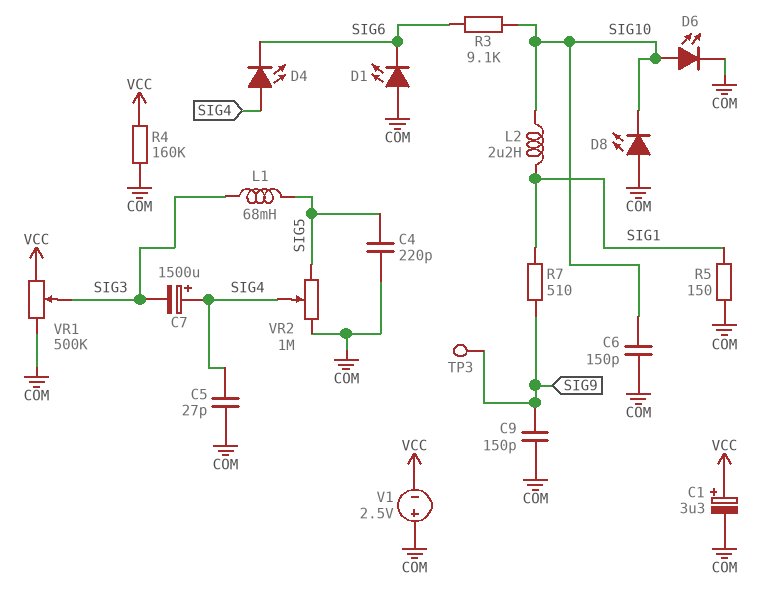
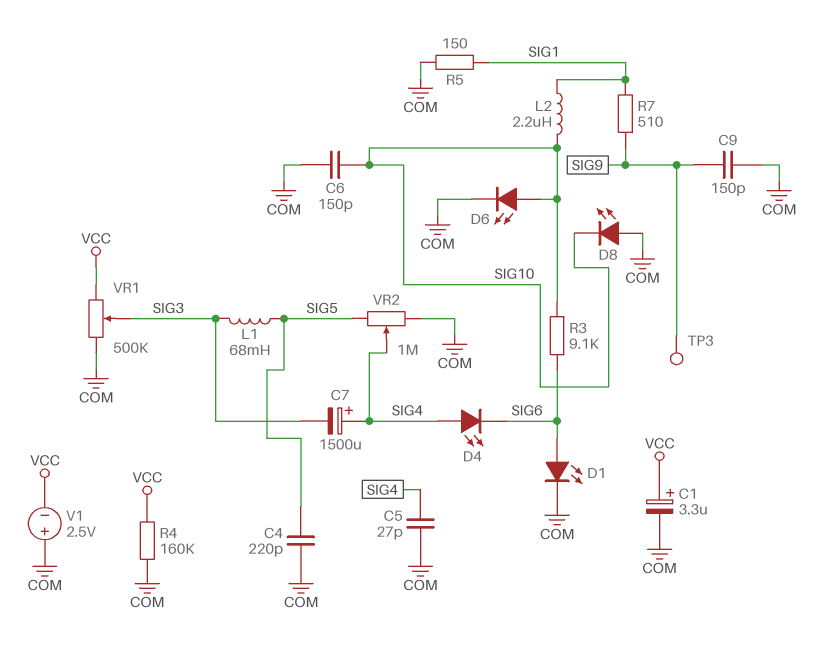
D1: LED (A COM, K SIG6) -> LED (A SIG6, K COM)

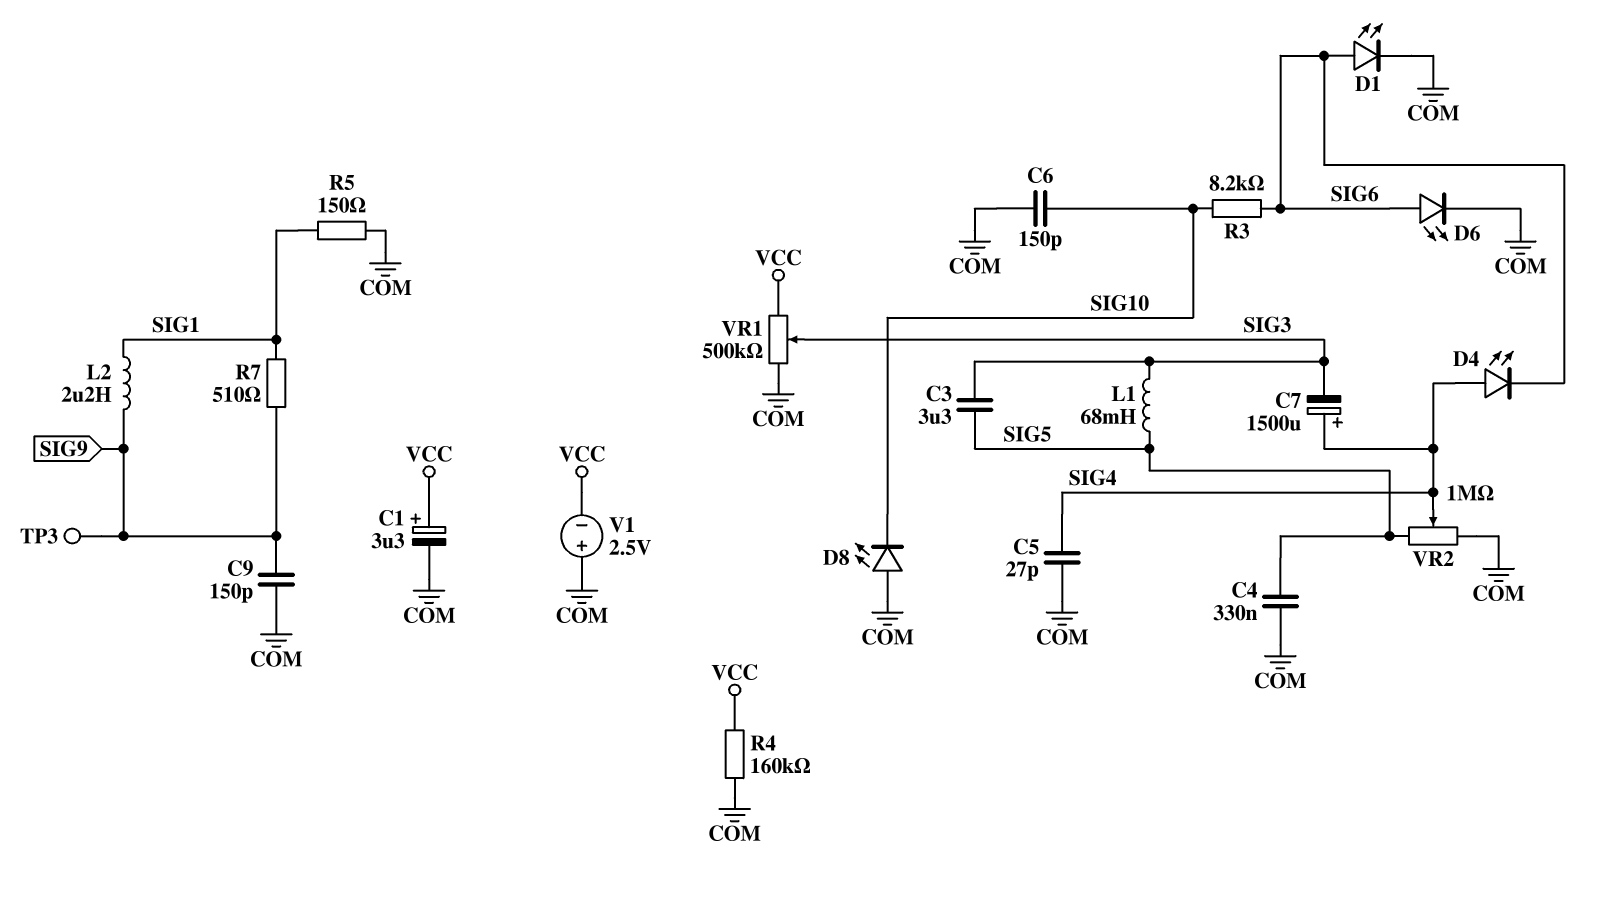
C3: none -> 3.3uF (SIG3, SIG5)
C4: 220pF (COM, SIG5) -> 330nF (COM, SIG5)
D6: LED (A SIG10, K COM) -> LED (A SIG6, K COM)
L2: 2.2uH (SIG1, SIG10) -> 2.2uH (SIG1, SIG9)
R3: 9.1k (SIG6, SIG10) -> 8.2k (SIG6, SIG10)

